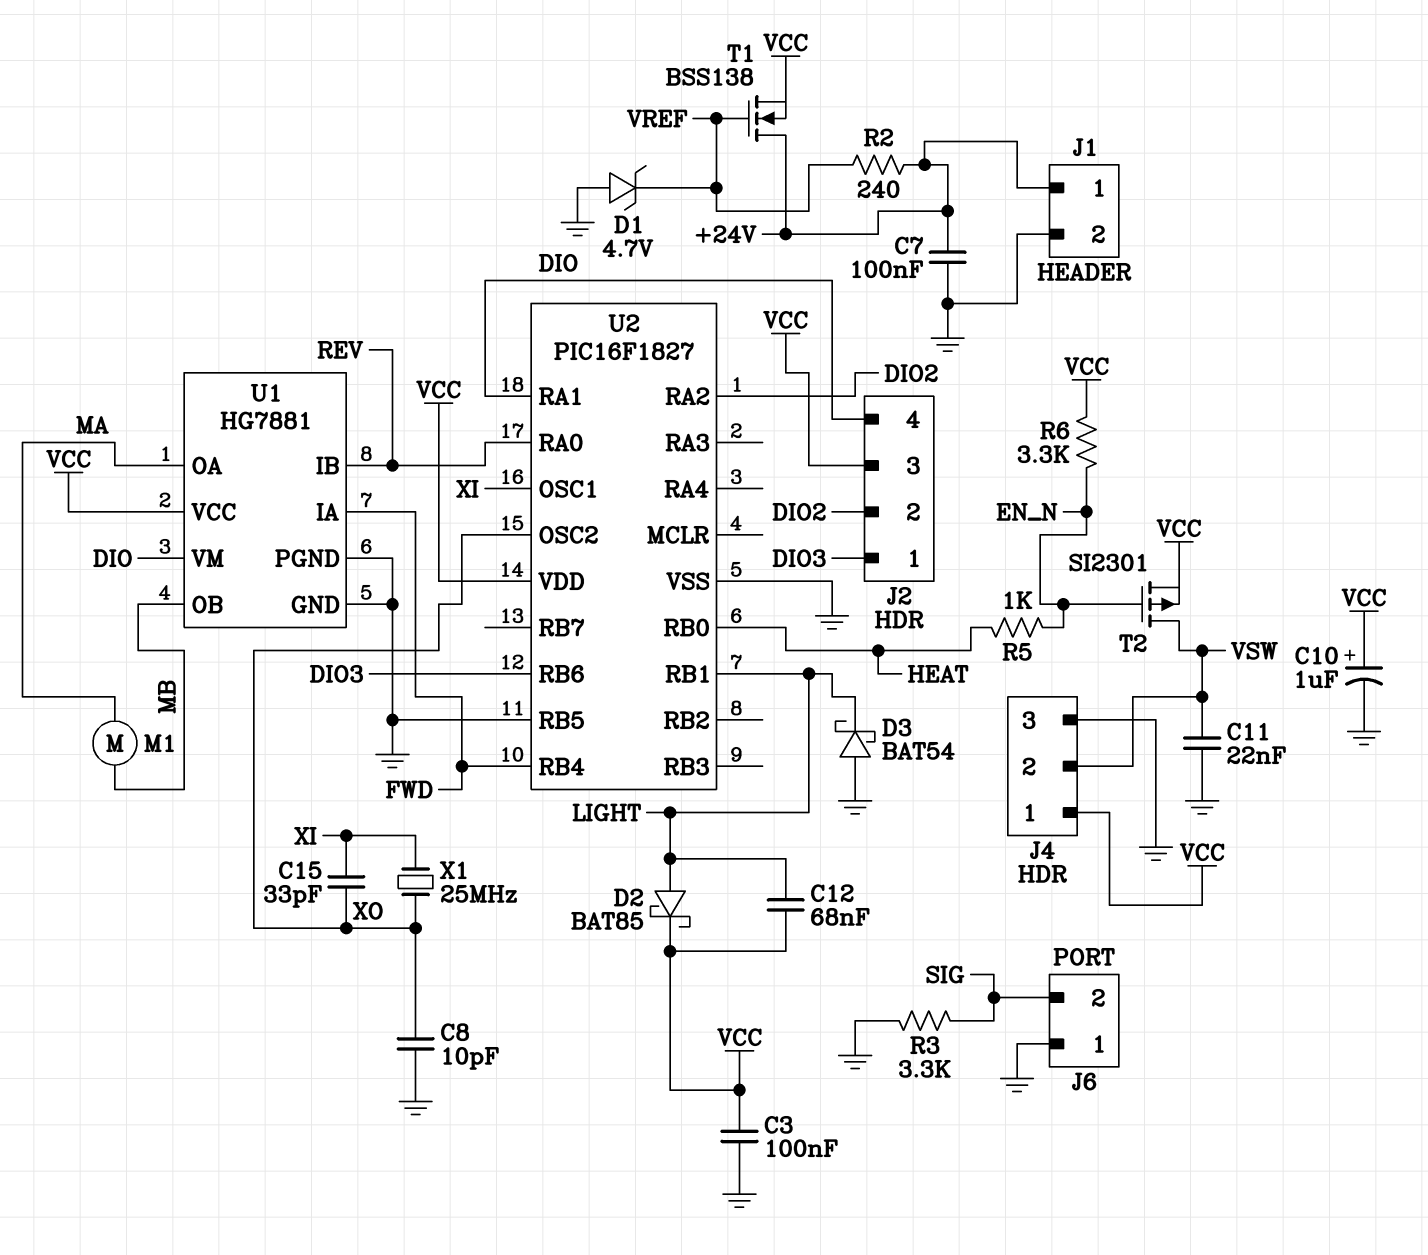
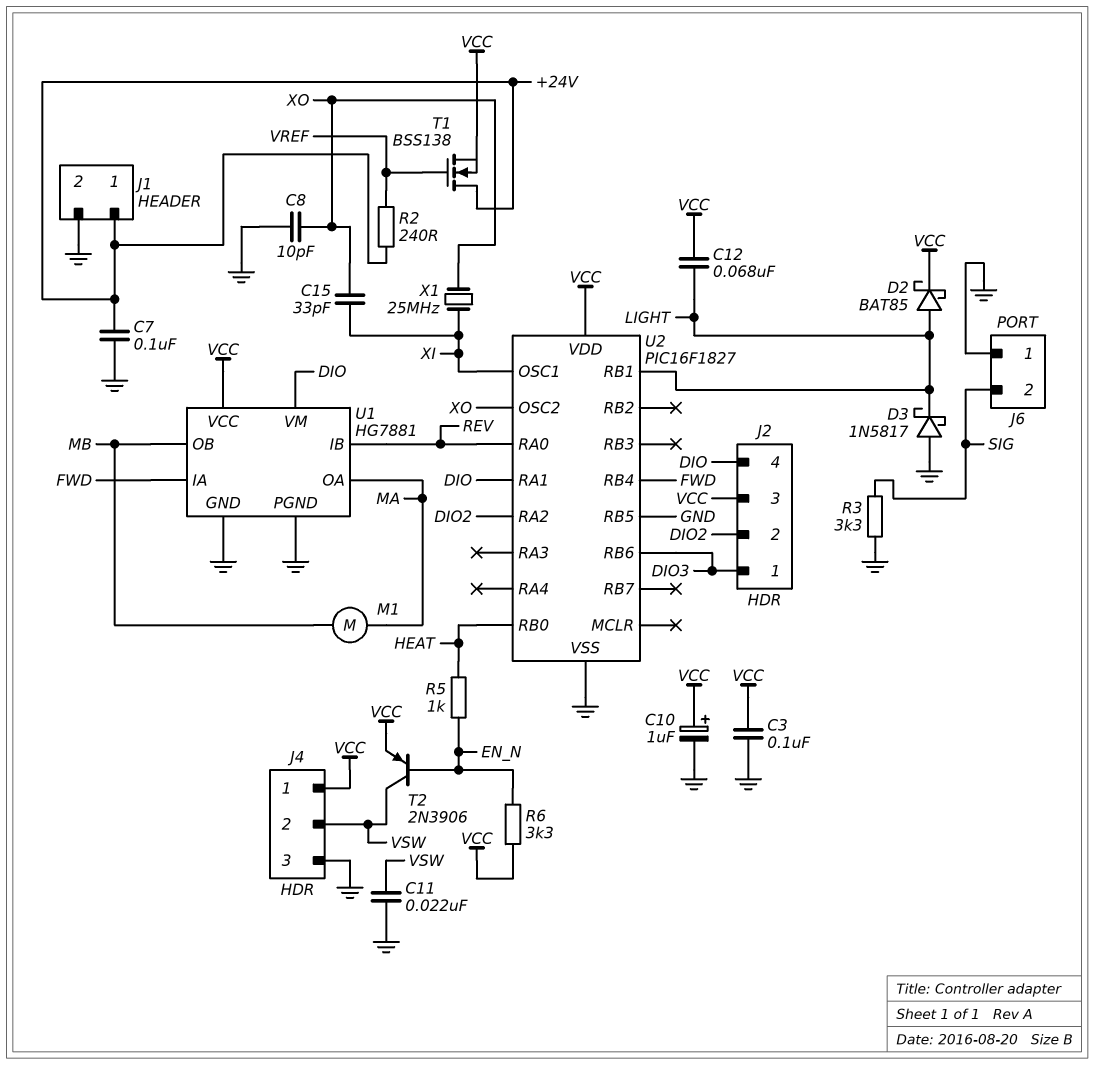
D1: zener 4.7V (A GND, K VREF) -> none
D3: schottky BAT54 (A GND, K LIGHT) -> schottky 1N5817 (A GND, K LIGHT)
T2: PMOS SI2301 (G EN_N, D VSW, S VCC) -> PNP 2N3906 (B EN_N, C VSW, E VCC)

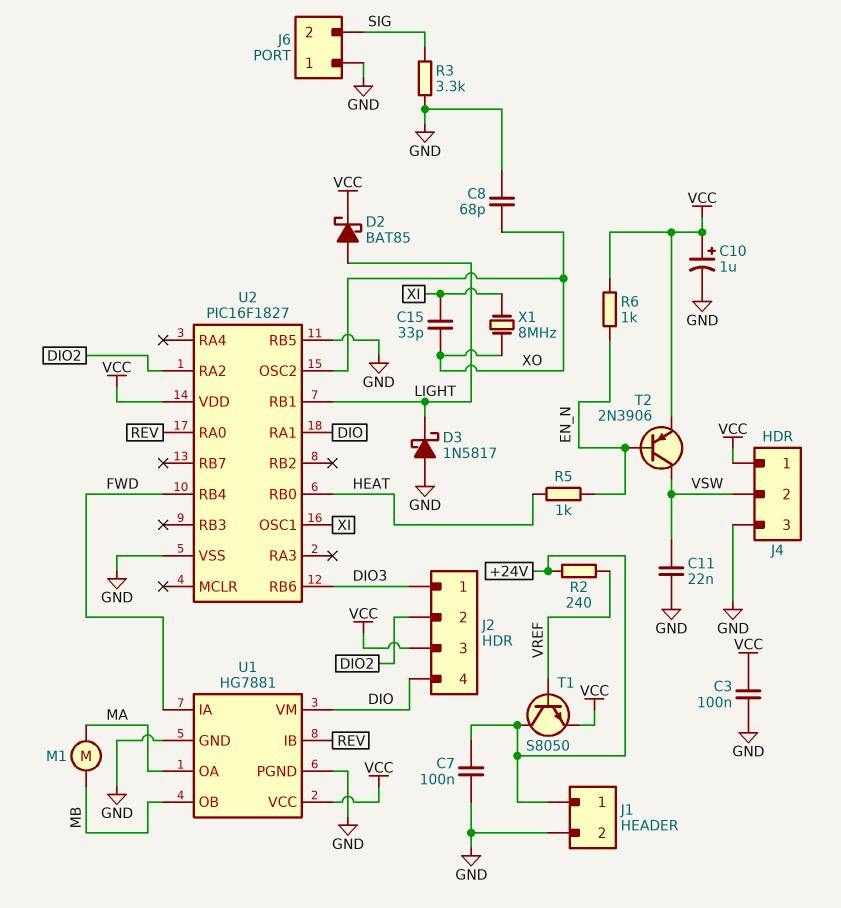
C8: 10pF (GND, XO) -> 68pF (GND, XO)
C12: 68nF (LIGHT, VCC) -> none
R6: 3.3k (EN_N, VCC) -> 1k (EN_N, VCC)
T1: NMOS BSS138 (G VREF, D +24V, S VCC) -> NPN S8050 (B VREF, C +24V, E VCC)
X1: 25MHz (XI, XO) -> 8MHz (XI, XO)

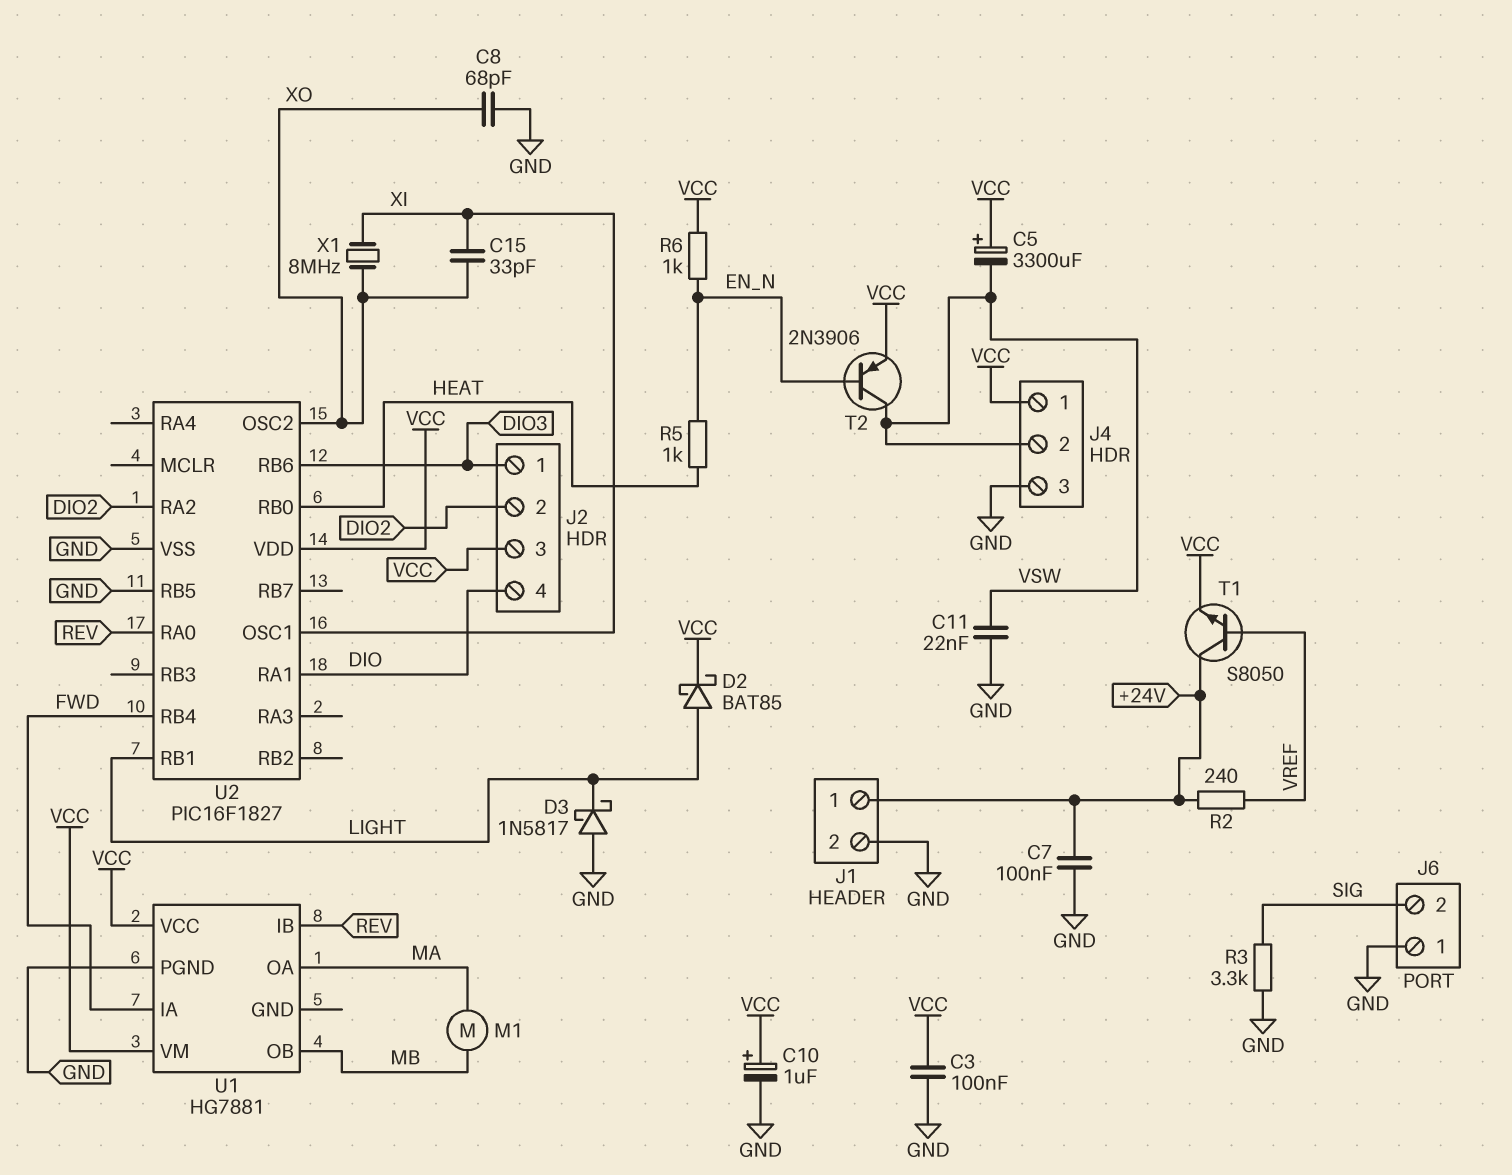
C5: none -> 3300uF (plus VCC, minus VSW)
U1 pin GND: GND -> none
U1 pin VM: DIO -> VCC

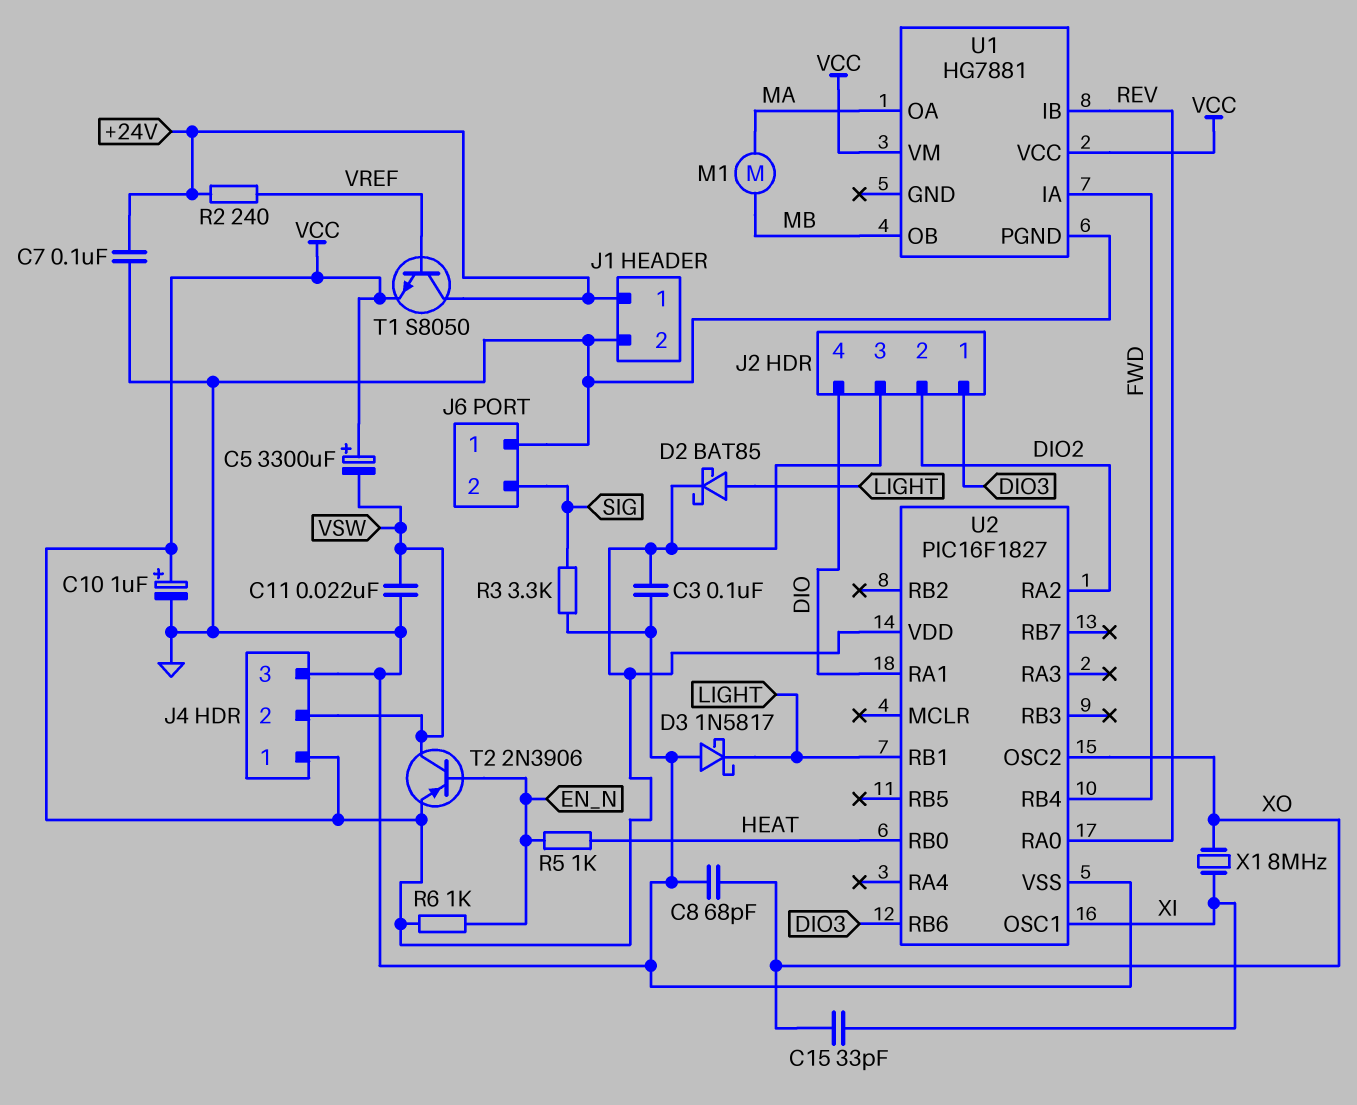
U2 pin RB5: GND -> none

